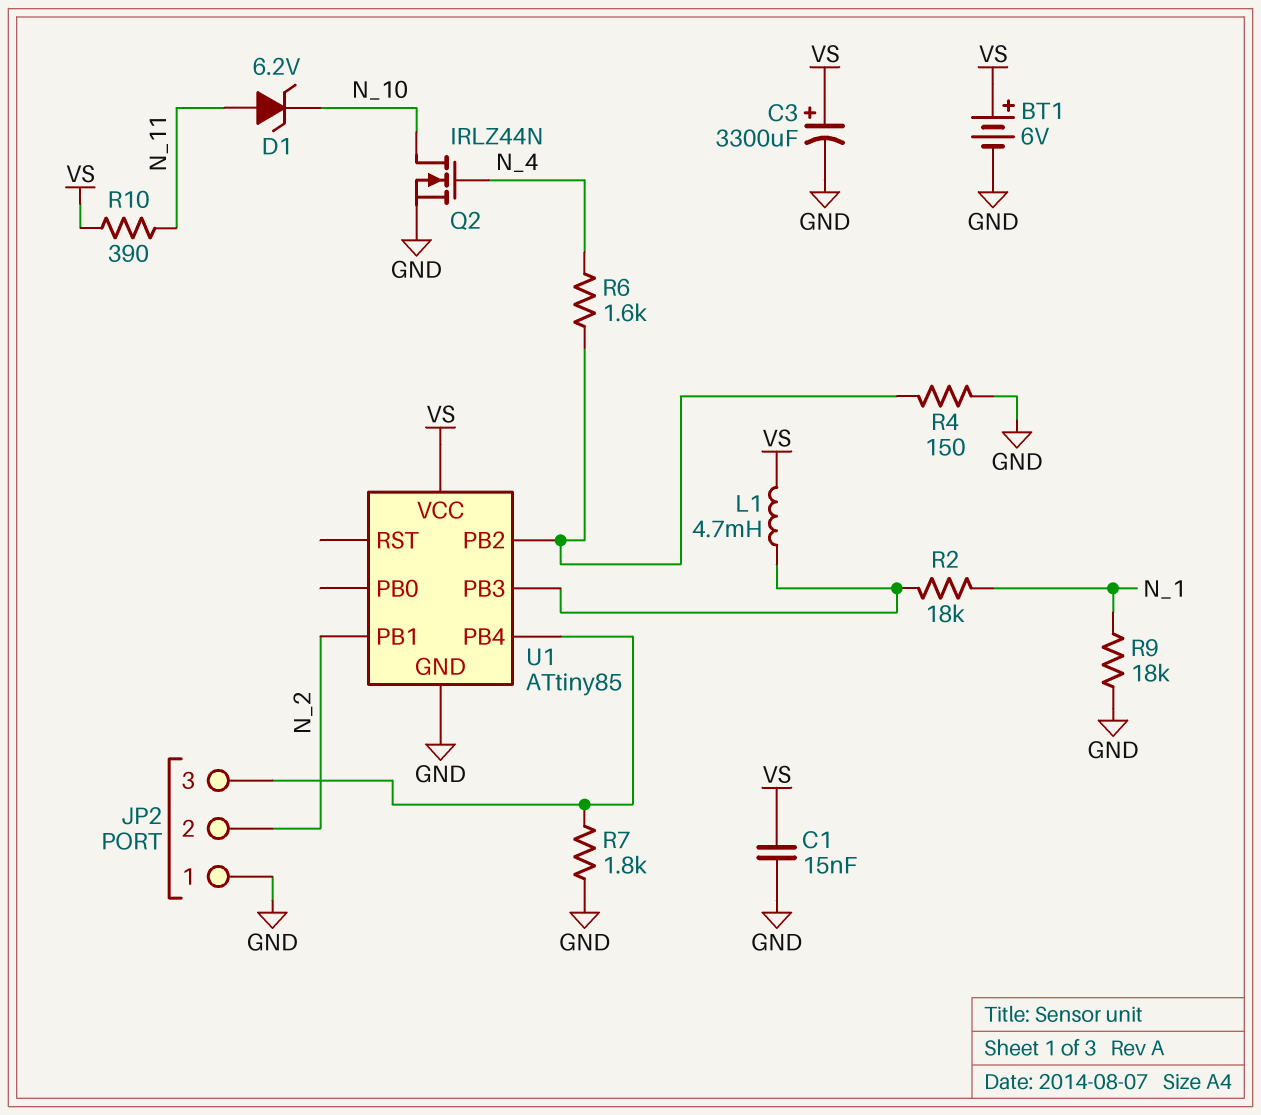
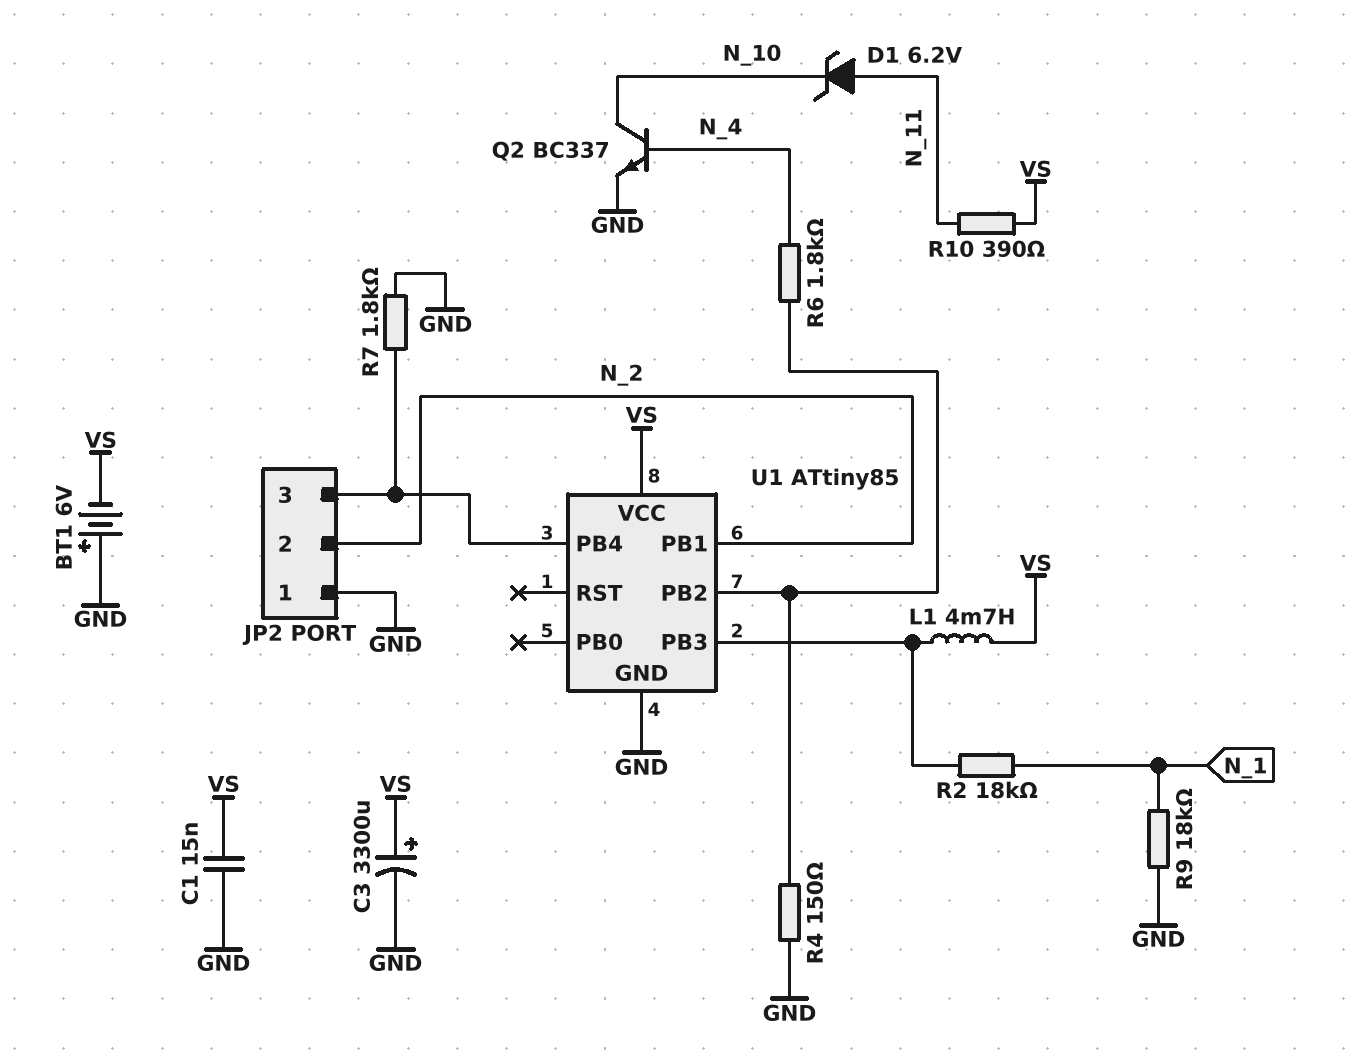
BT1: 6V (plus VS, minus GND) -> 6V (plus GND, minus VS)
Q2: NMOS IRLZ44N (G N_4, D N_10, S GND) -> NPN BC337 (B N_4, C N_10, E GND)
R6: 1.6k (N_4, U1/PB2) -> 1.8k (N_4, U1/PB2)

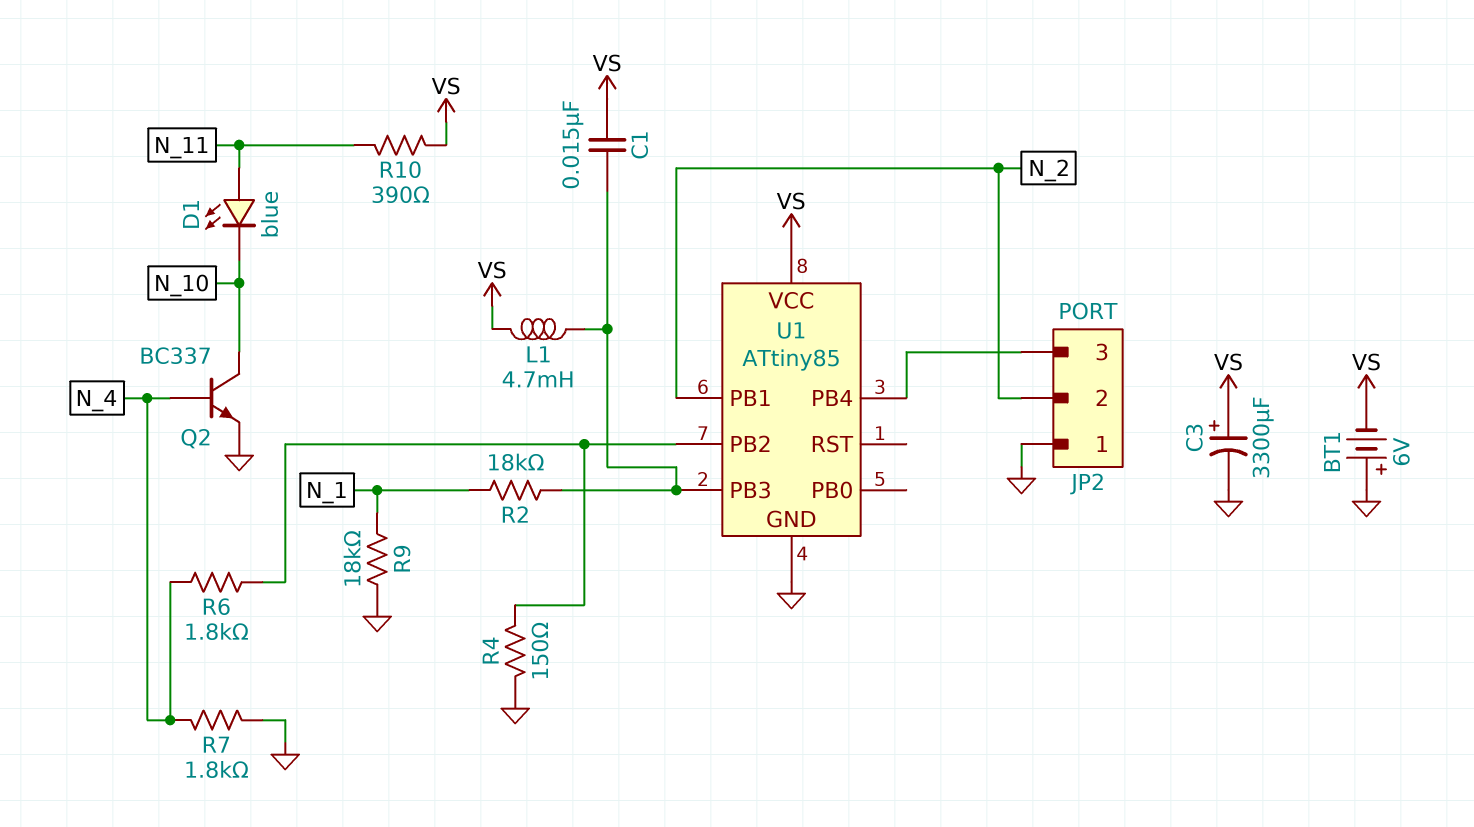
C1: 15nF (GND, VS) -> 15nF (U1/PB3, VS)
D1: zener 6.2V (A N_11, K N_10) -> LED blue (A N_11, K N_10)
R7: 1.8k (GND, JP2/3) -> 1.8k (GND, N_4)

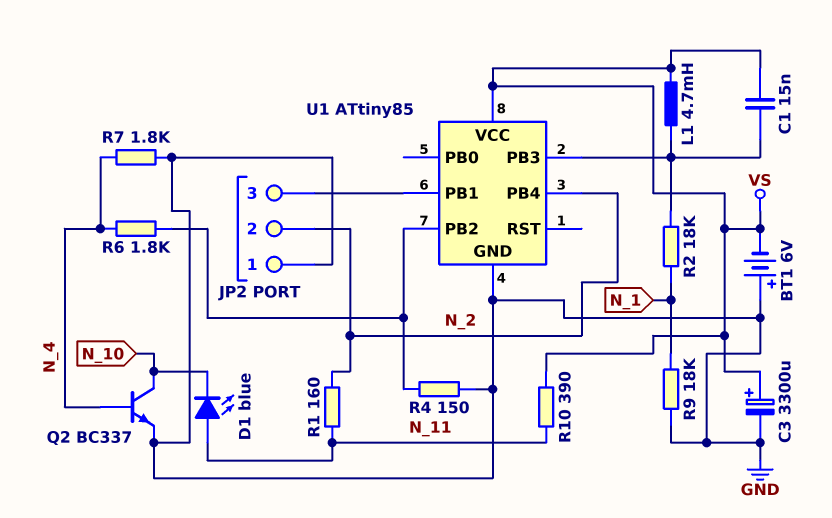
R1: none -> 160 (N_2, N_11)
U1 pin PB1: N_2 -> JP2/3
U1 pin PB4: JP2/3 -> N_2

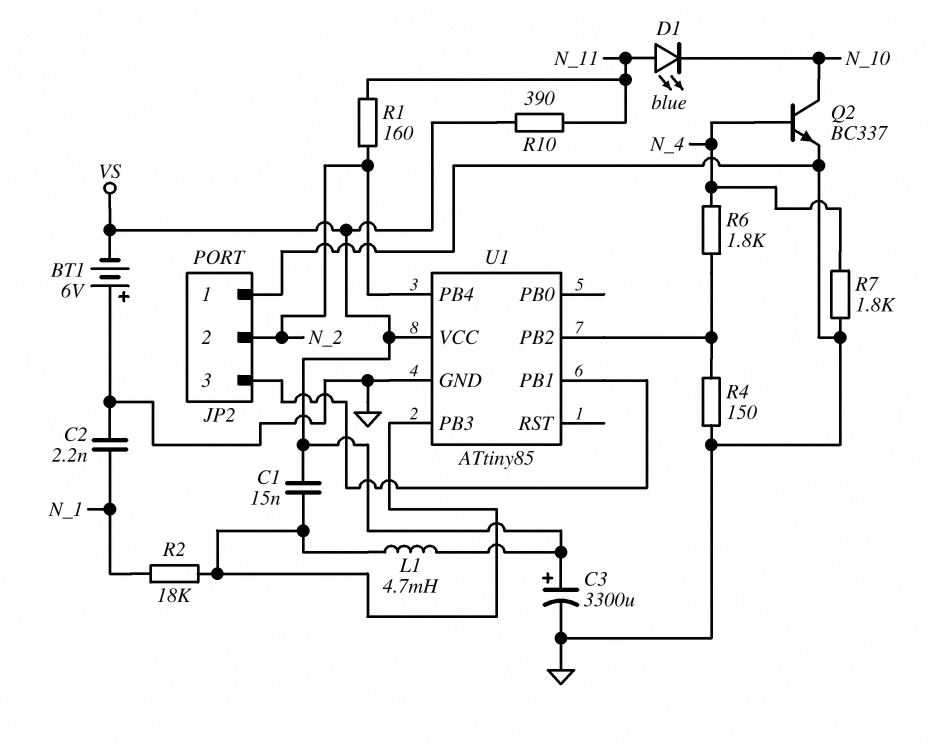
C2: none -> 2.2nF (GND, N_1)
R9: 18k (GND, N_1) -> none

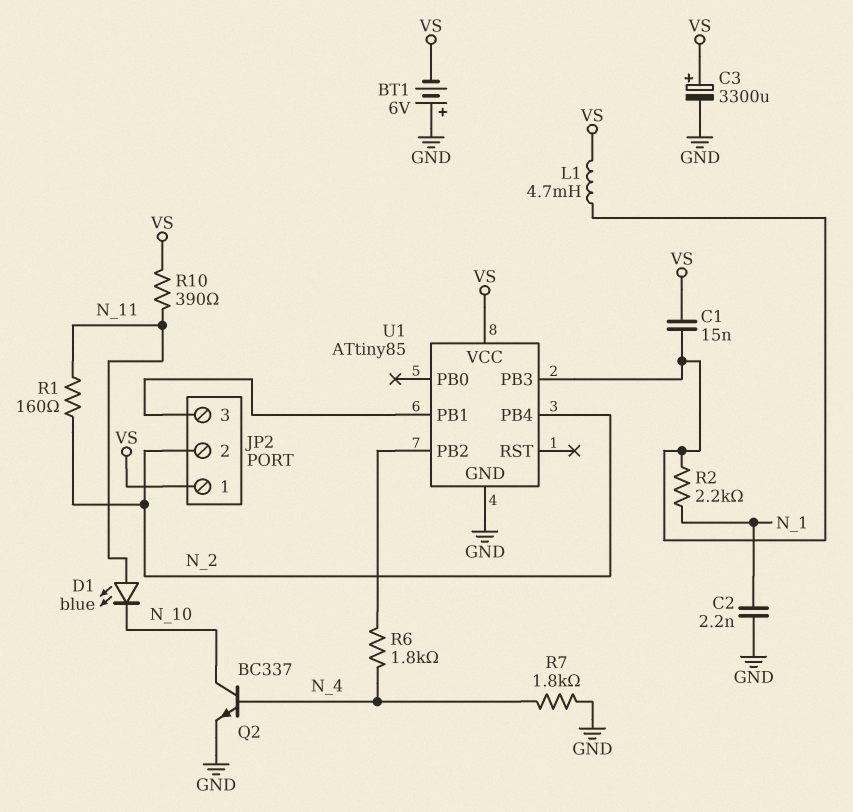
JP2 pin 1: GND -> VS
R2: 18k (N_1, U1/PB3) -> 2.2k (N_1, U1/PB3)
R4: 150 (GND, U1/PB2) -> none

